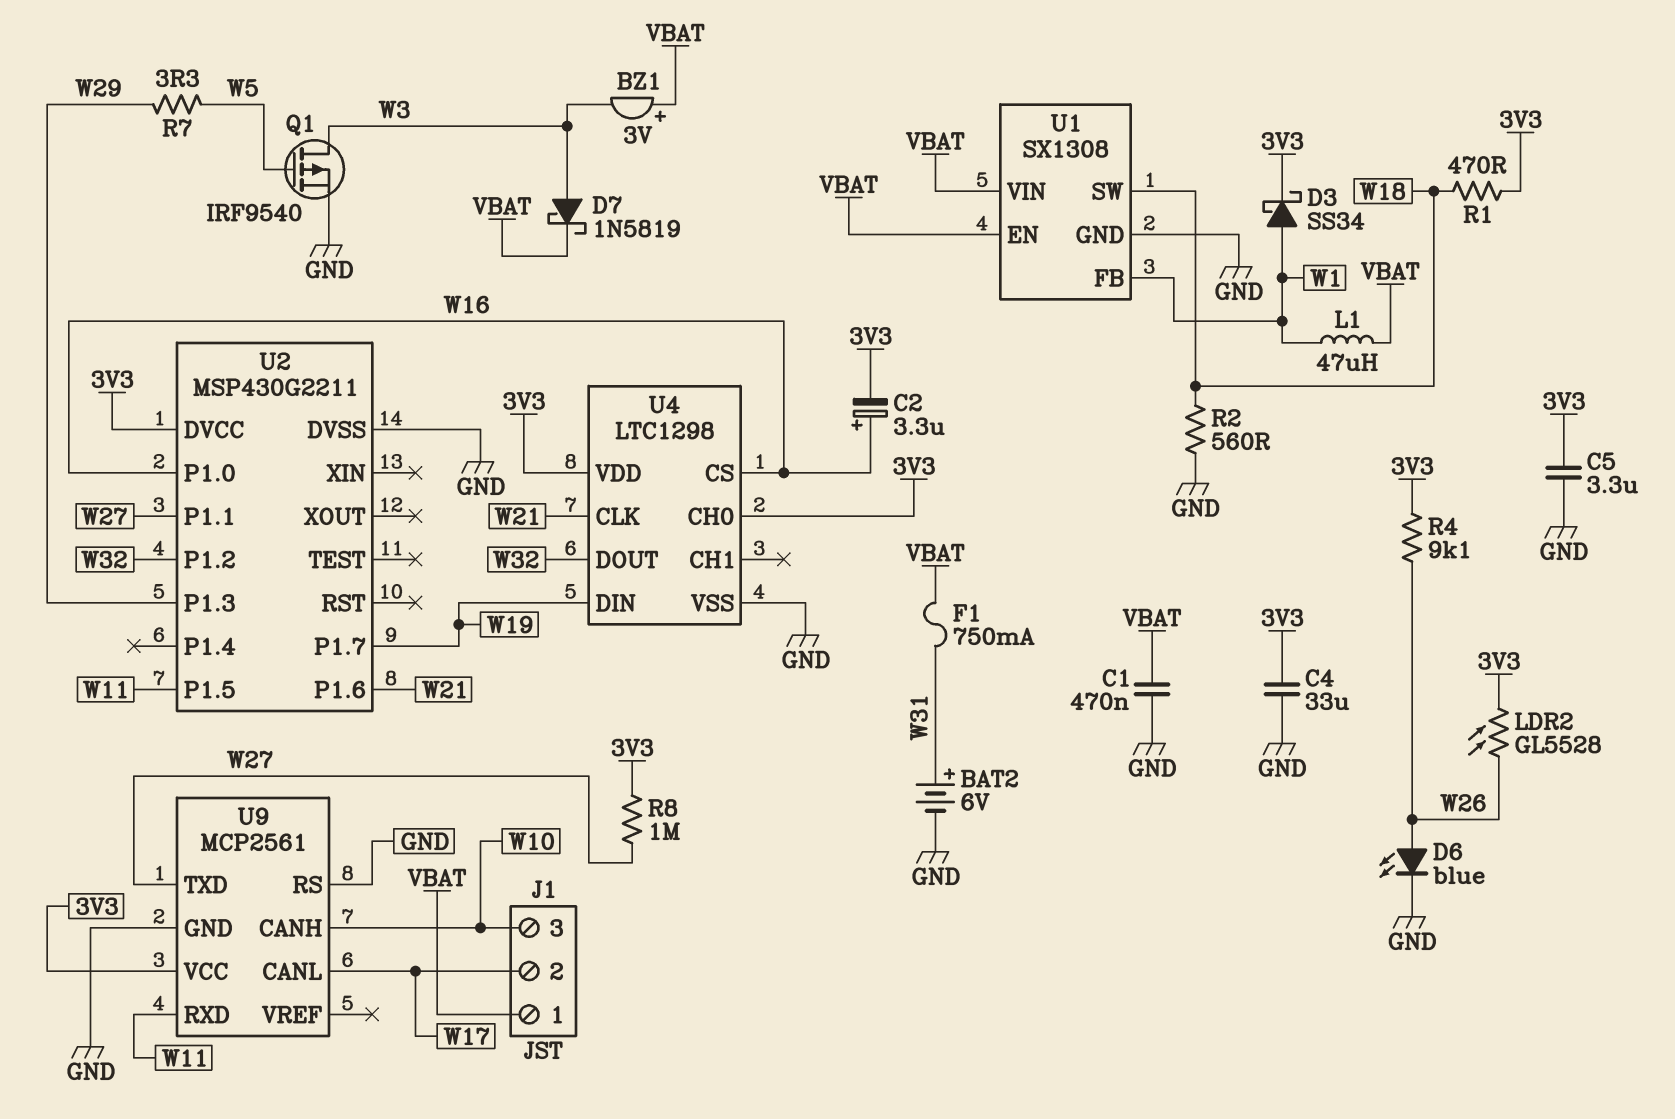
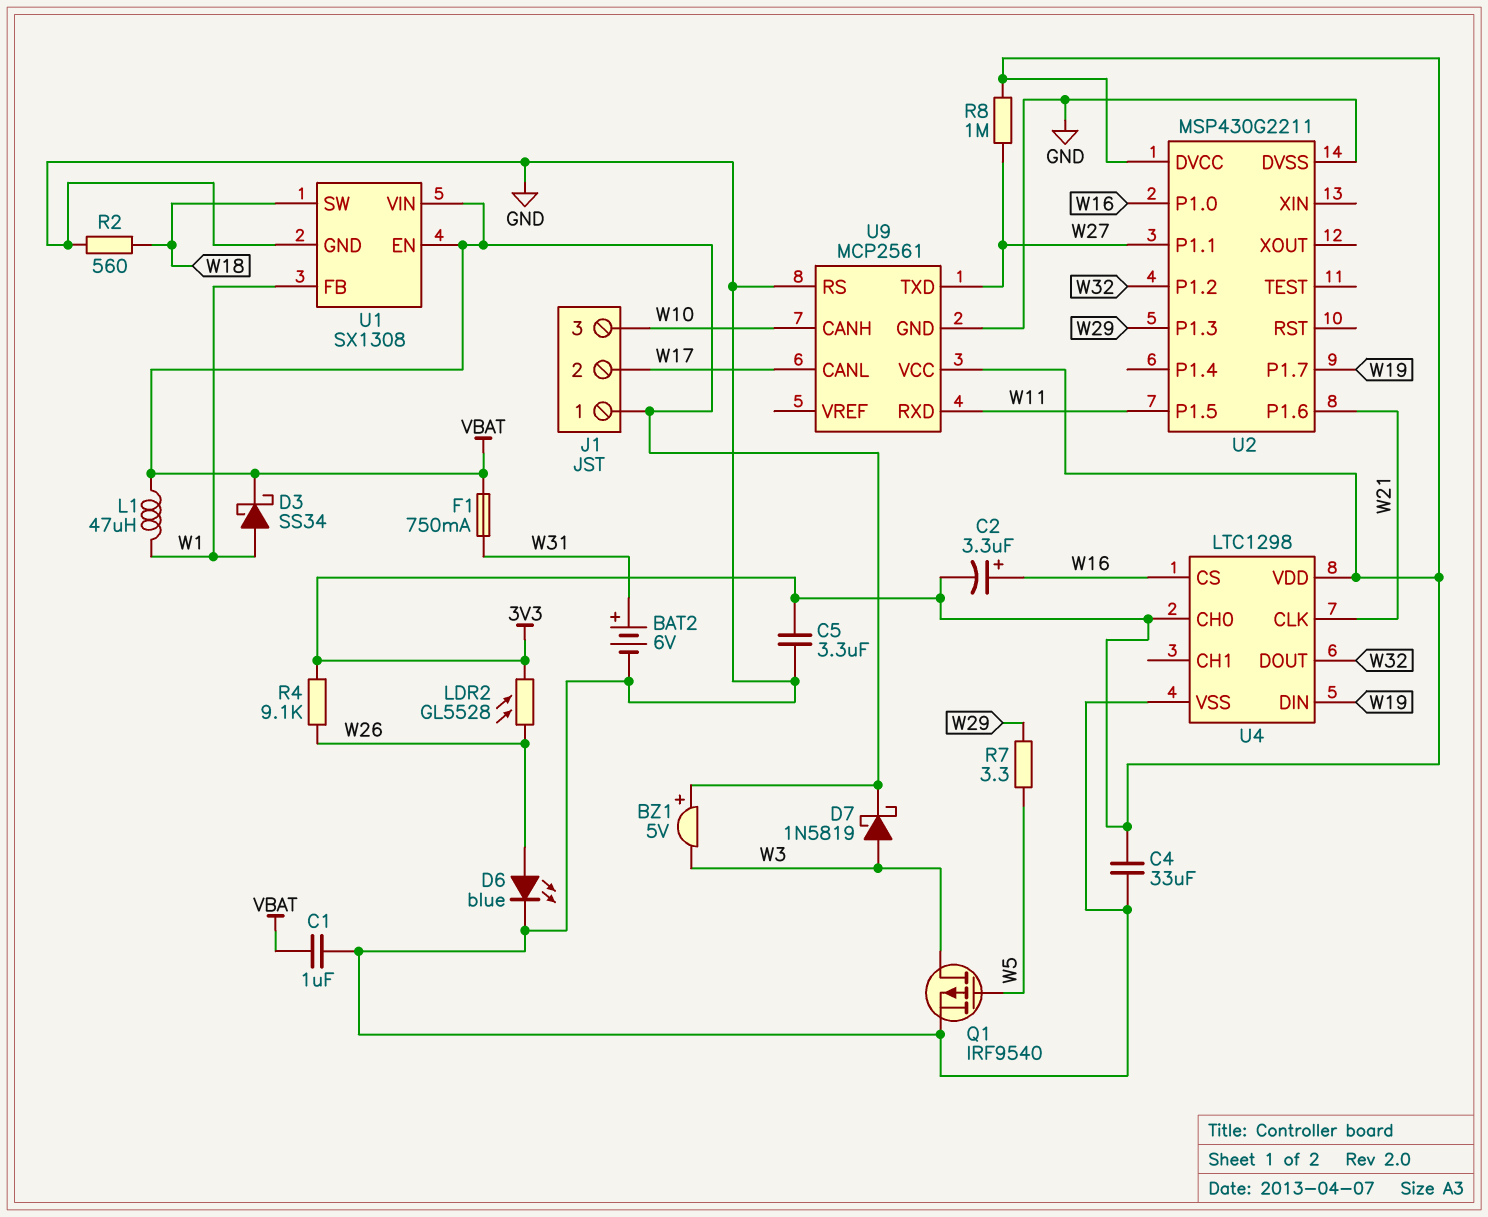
BZ1: buzzer 3V (plus VBAT, minus W3) -> buzzer 5V (plus VBAT, minus W3)
C1: 470nF (GND, VBAT) -> 1uF (GND, VBAT)
D3: schottky SS34 (A W1, K 3V3) -> schottky SS34 (A W1, K VBAT)
R1: 470 (3V3, W18) -> none

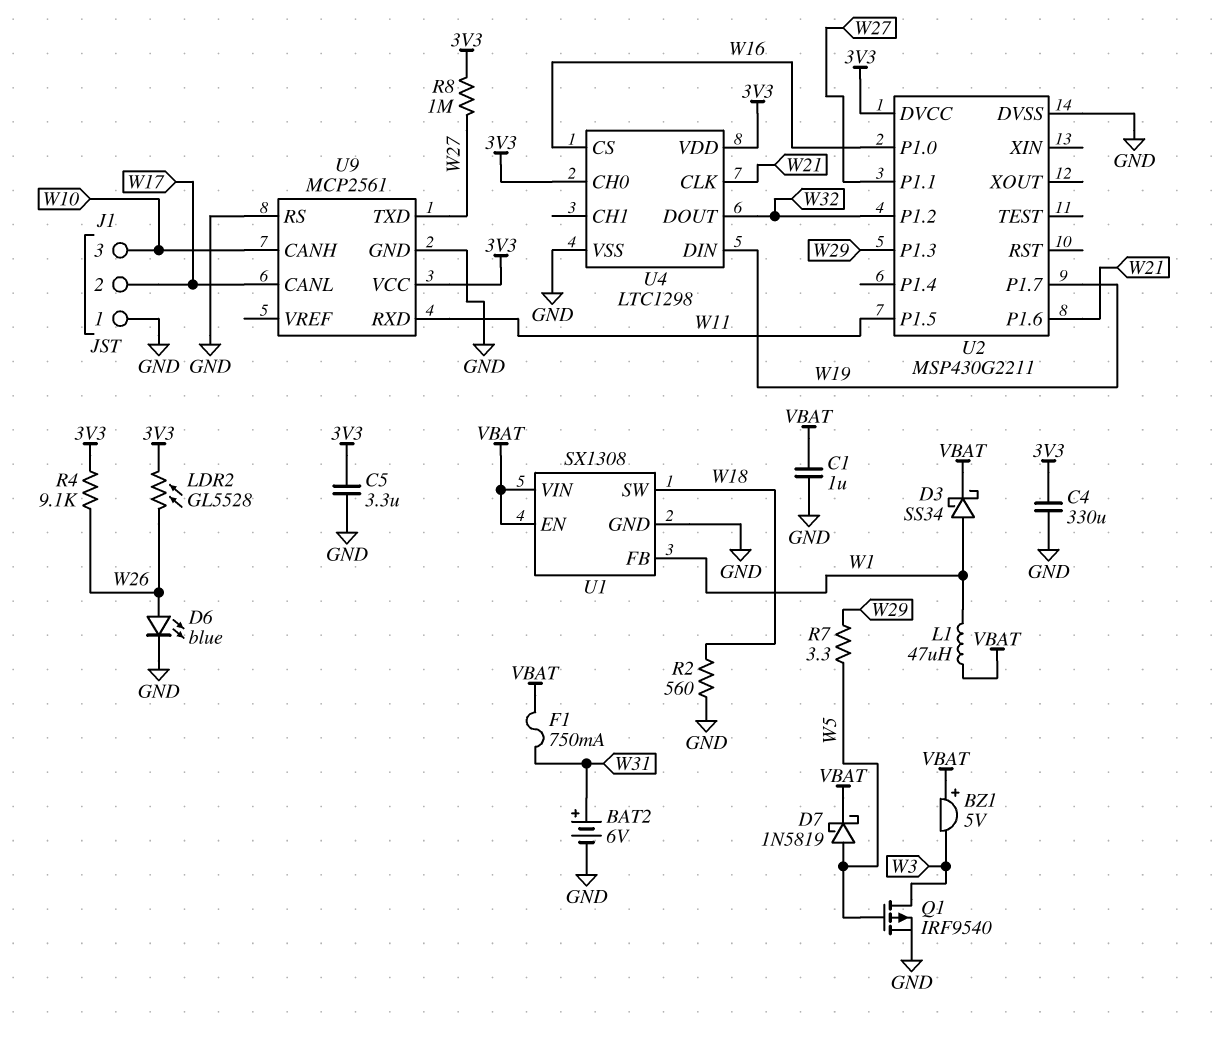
C2: 3.3uF (plus W16, minus 3V3) -> none
C4: 33uF (3V3, GND) -> 330uF (3V3, GND)
D7: schottky 1N5819 (A W3, K VBAT) -> schottky 1N5819 (A W5, K VBAT)
J1 pin 1: VBAT -> GND

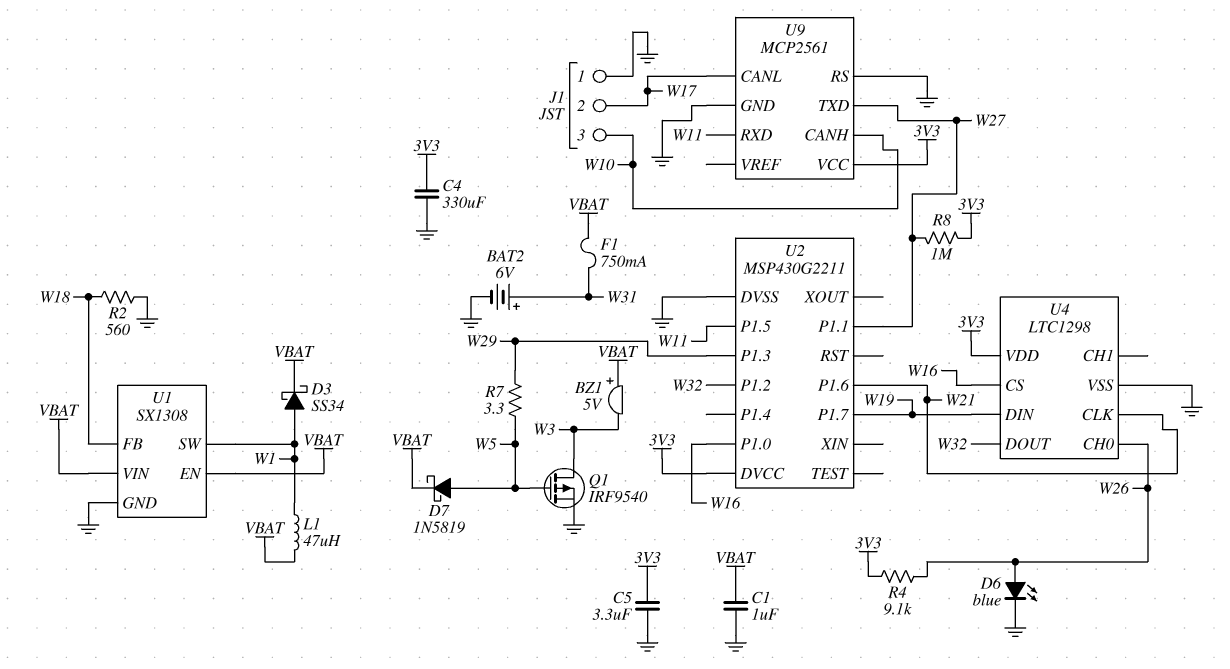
LDR2: GL5528 (3V3, W26) -> none
U1 pin FB: W1 -> W18
U1 pin SW: W18 -> W1
U4 pin CH0: 3V3 -> W26

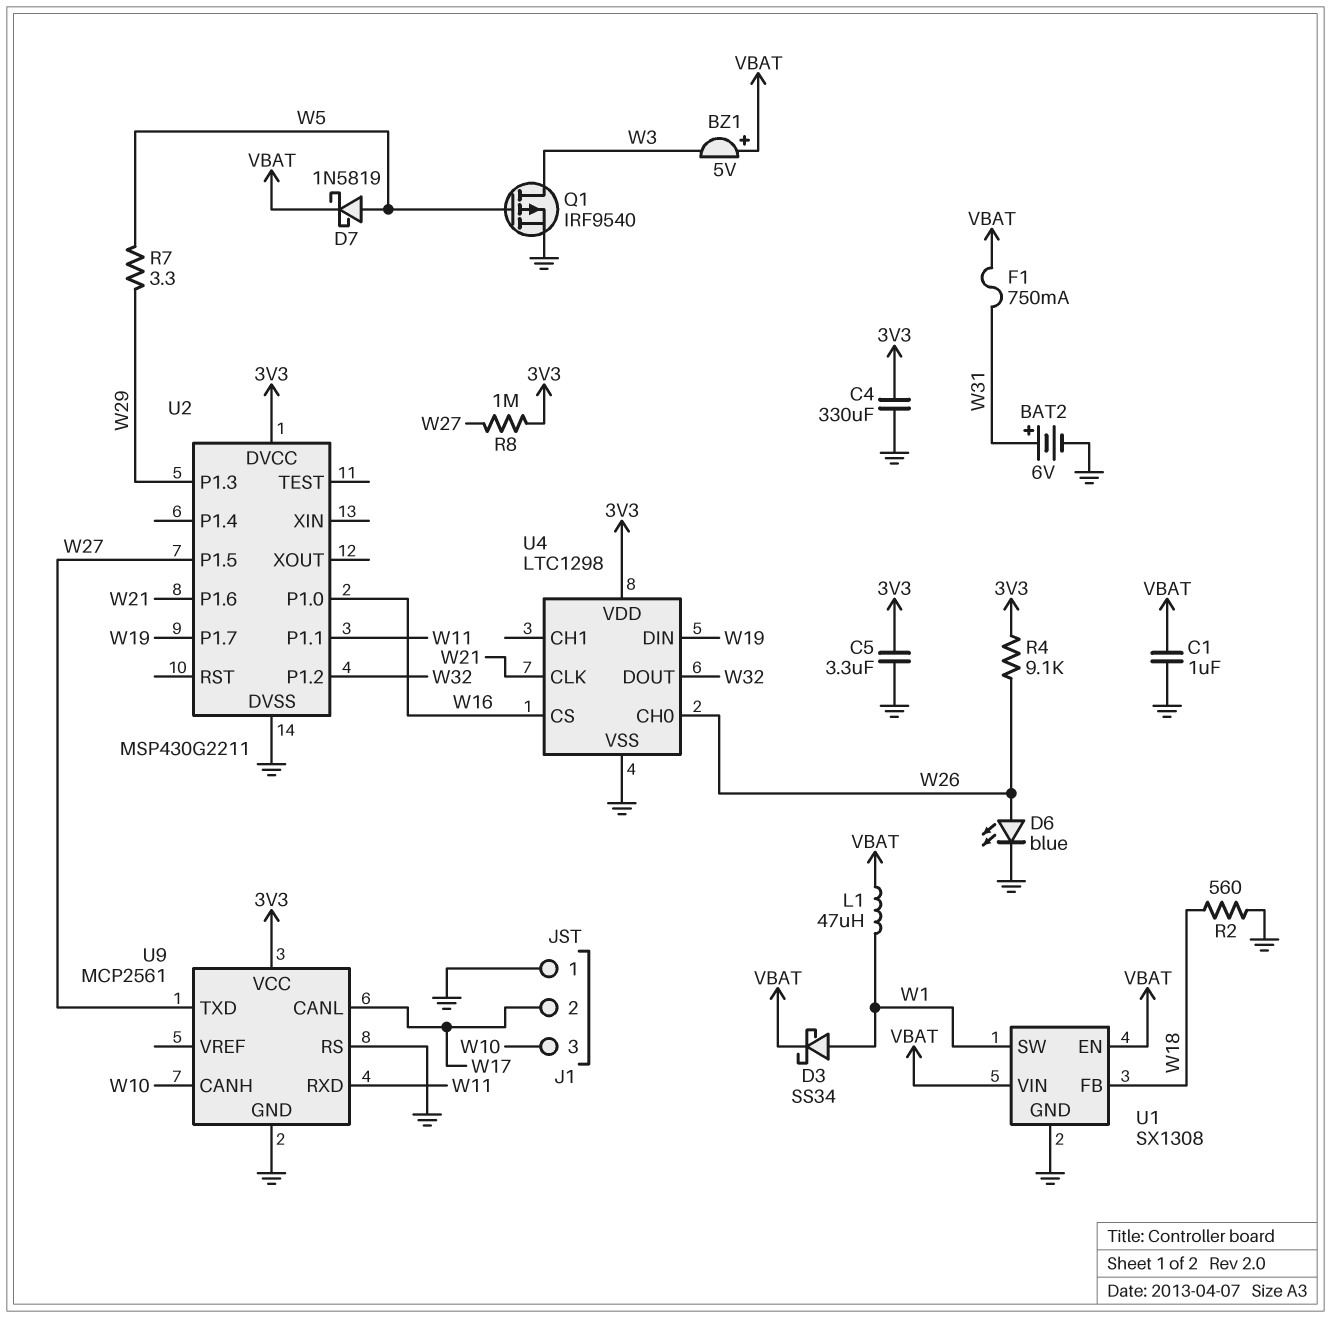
U2 pin P1.1: W27 -> W11
U2 pin P1.5: W11 -> W27

